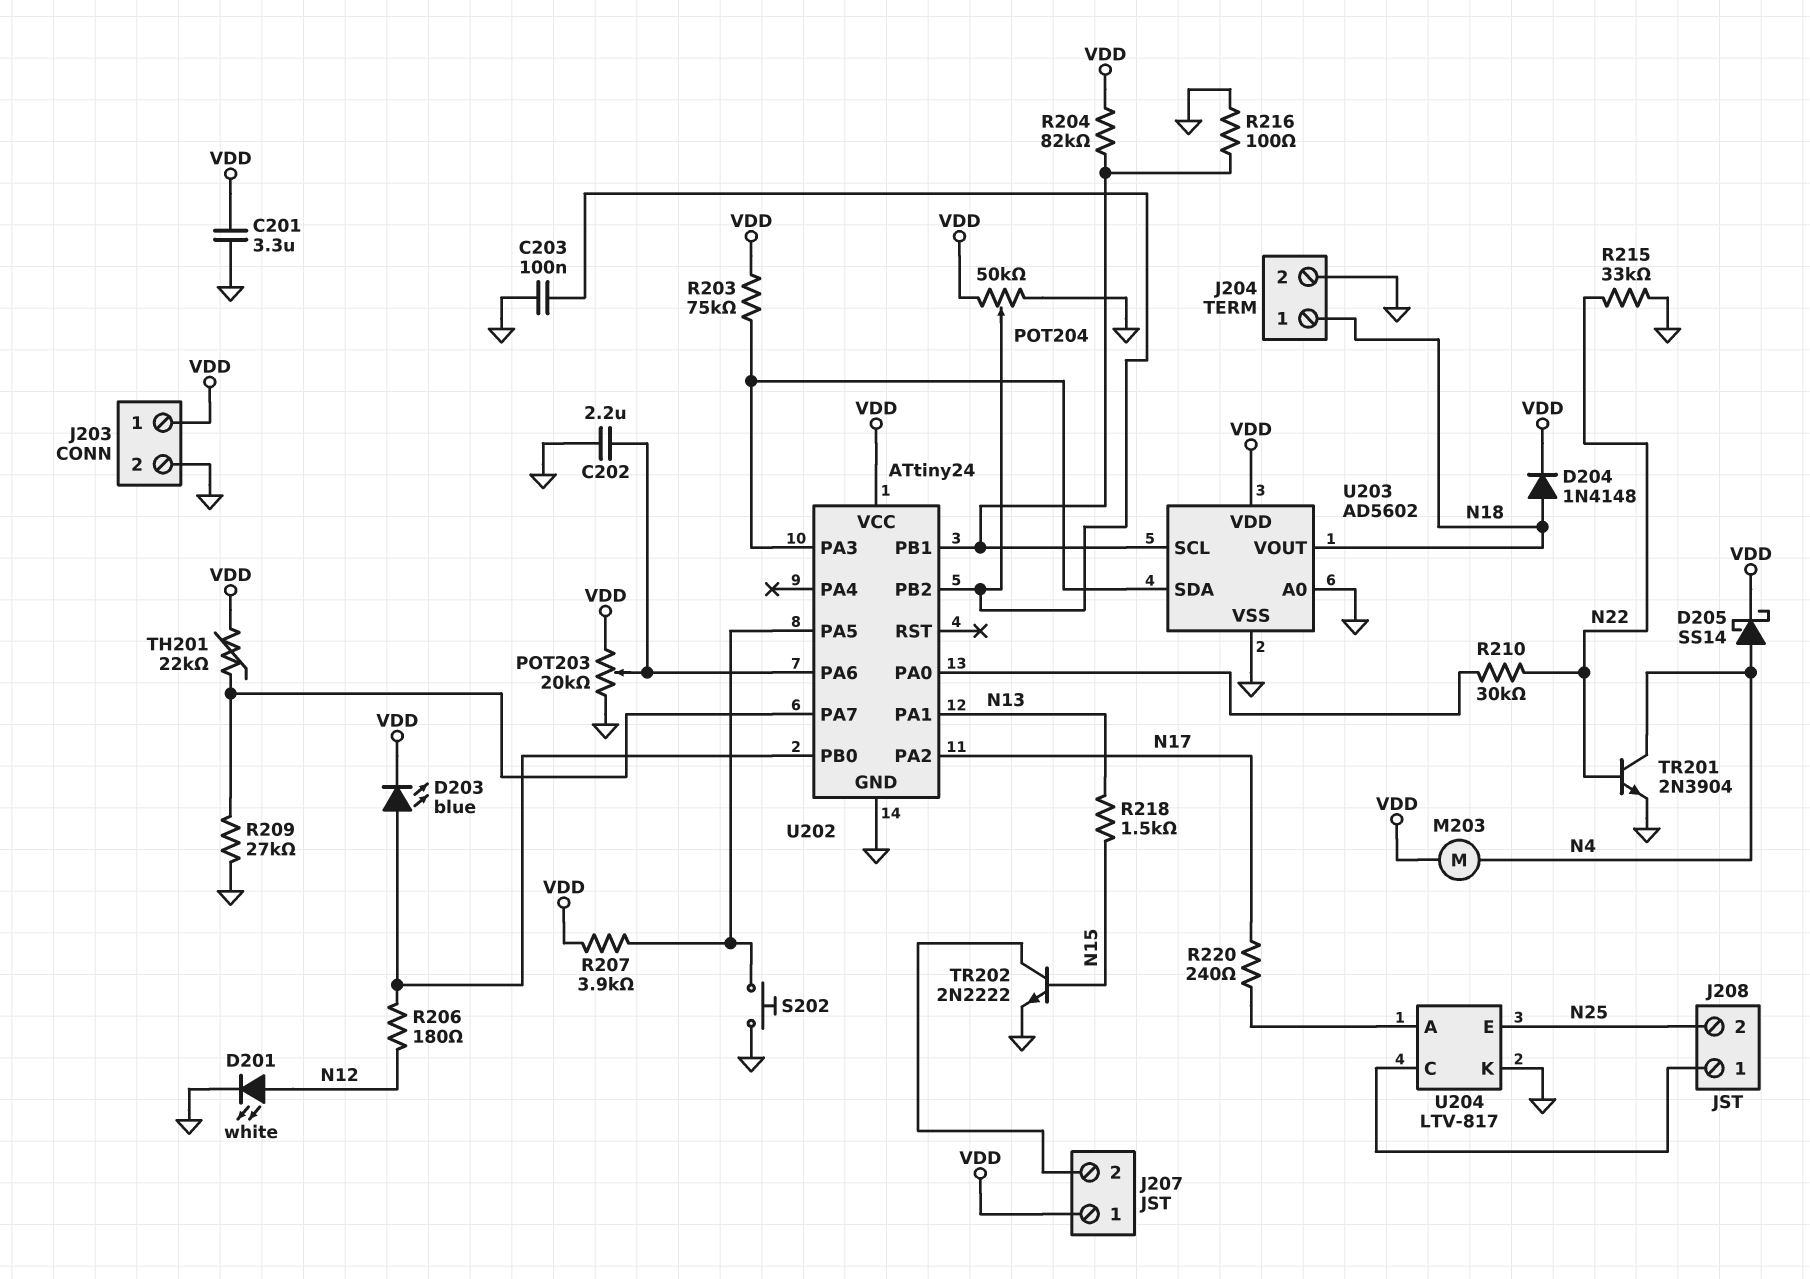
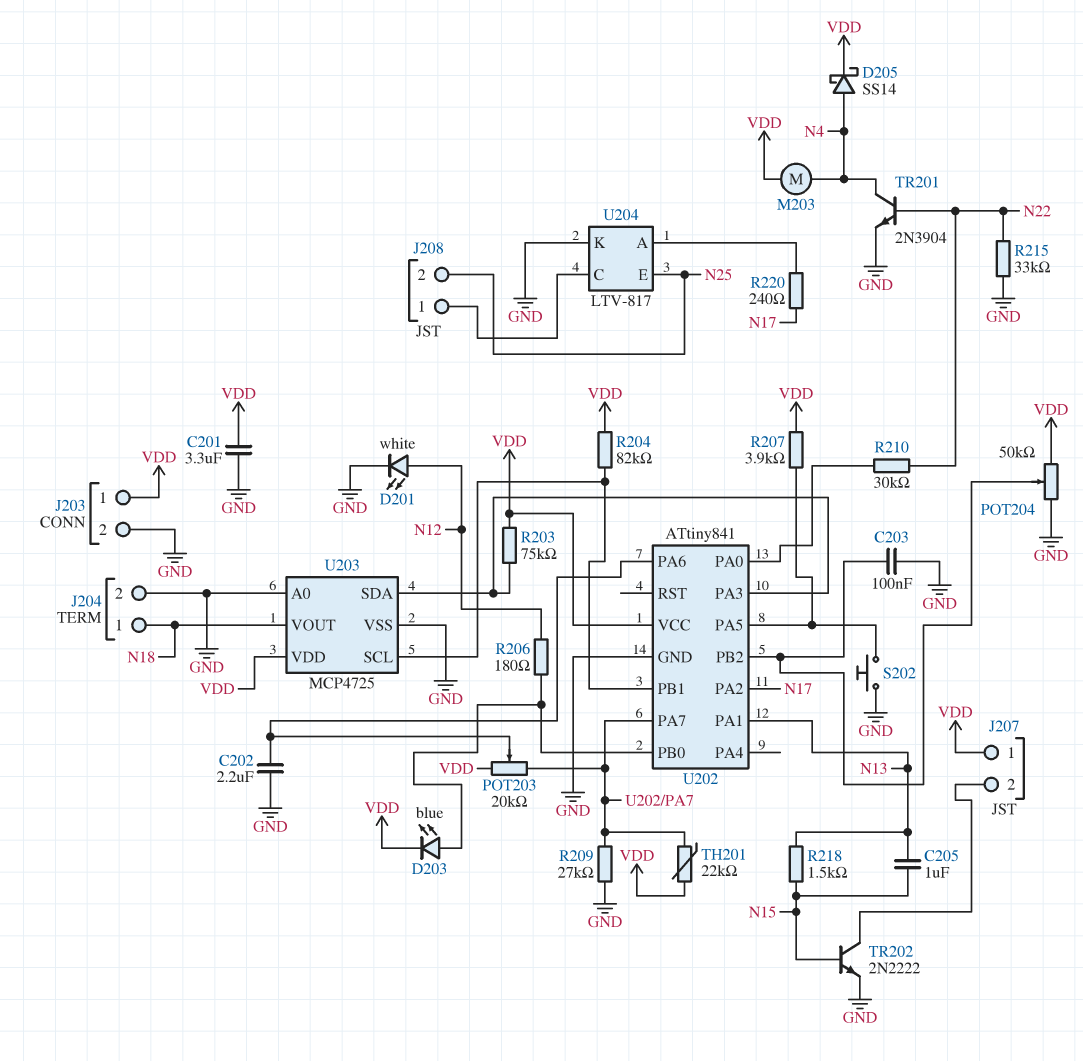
C205: none -> 1uF (N13, N15)
D204: diode 1N4148 (A N18, K VDD) -> none
POT203: 20k (GND, VDD, wiper U202/PA6) -> 20k (U202/PA7, VDD, wiper U202/PA6)
R216: 100 (GND, U202/PB1) -> none
U202: ATtiny24 -> ATtiny841
U203: AD5602 -> MCP4725

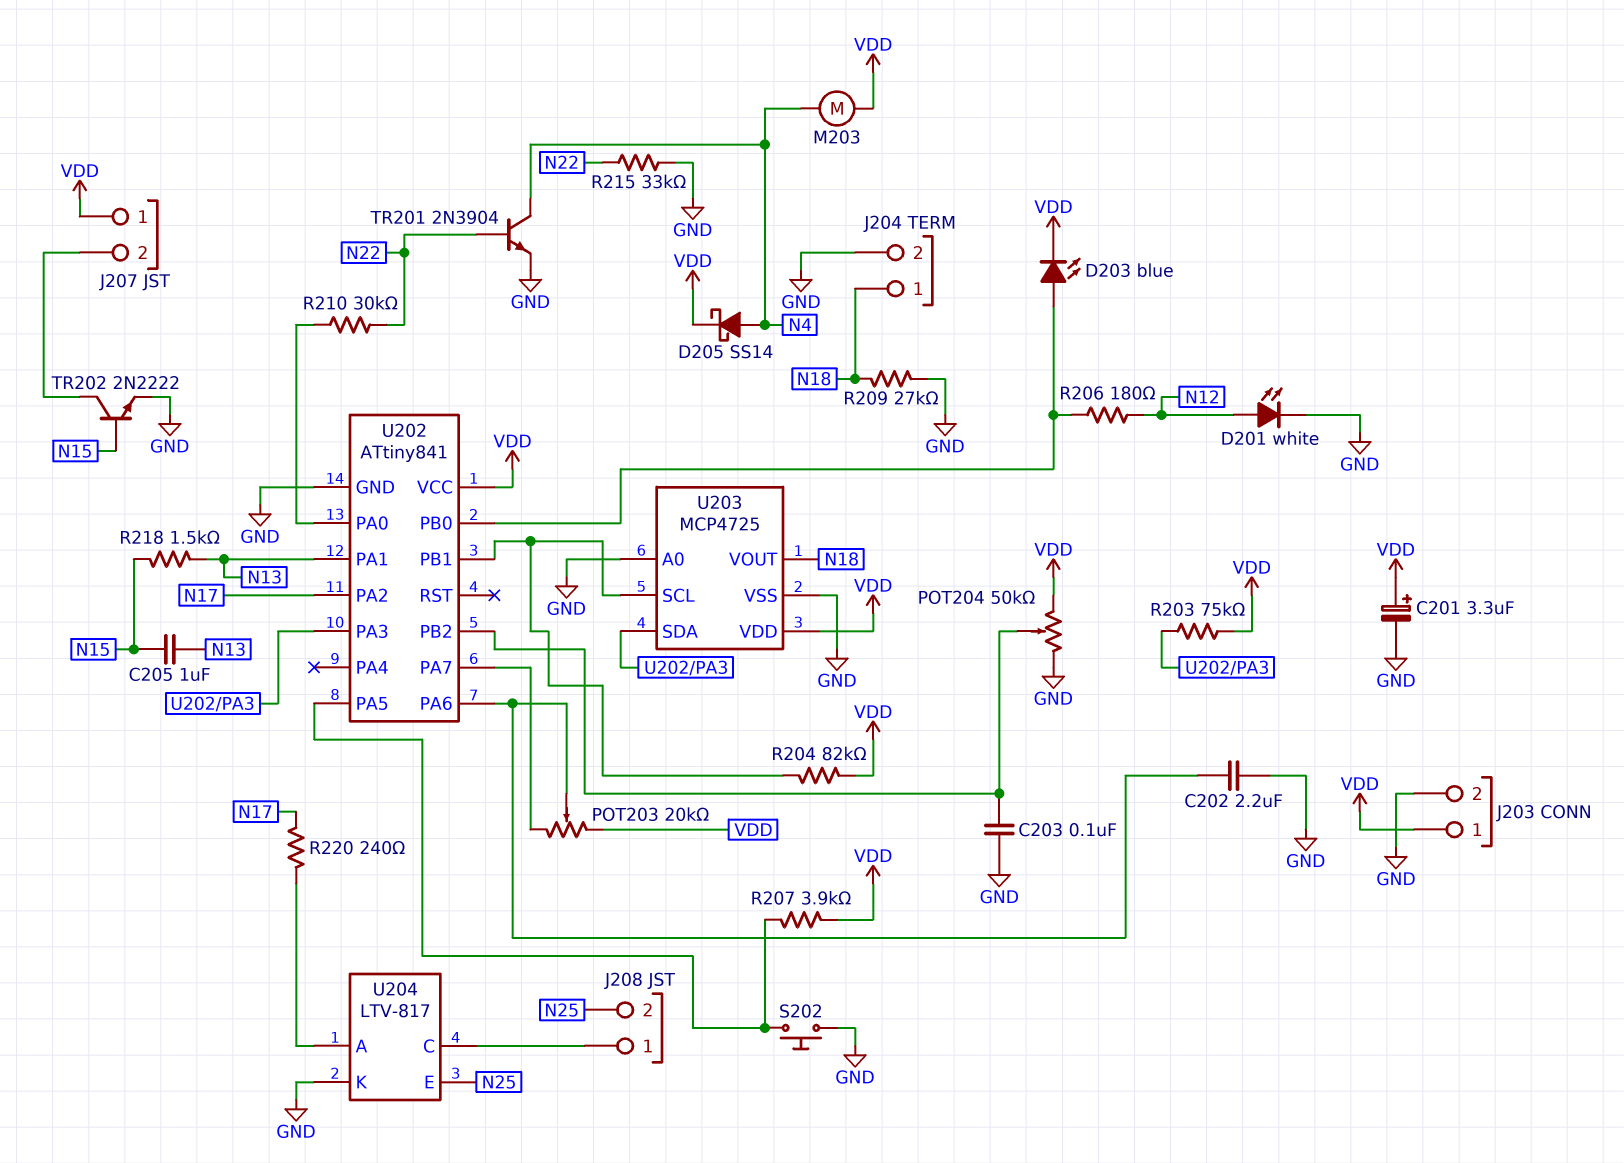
C201: 3.3uF (GND, VDD) -> 3.3uF (plus VDD, minus GND)
R209: 27k (GND, U202/PA7) -> 27k (GND, N18)
TH201: 22k (U202/PA7, VDD) -> none

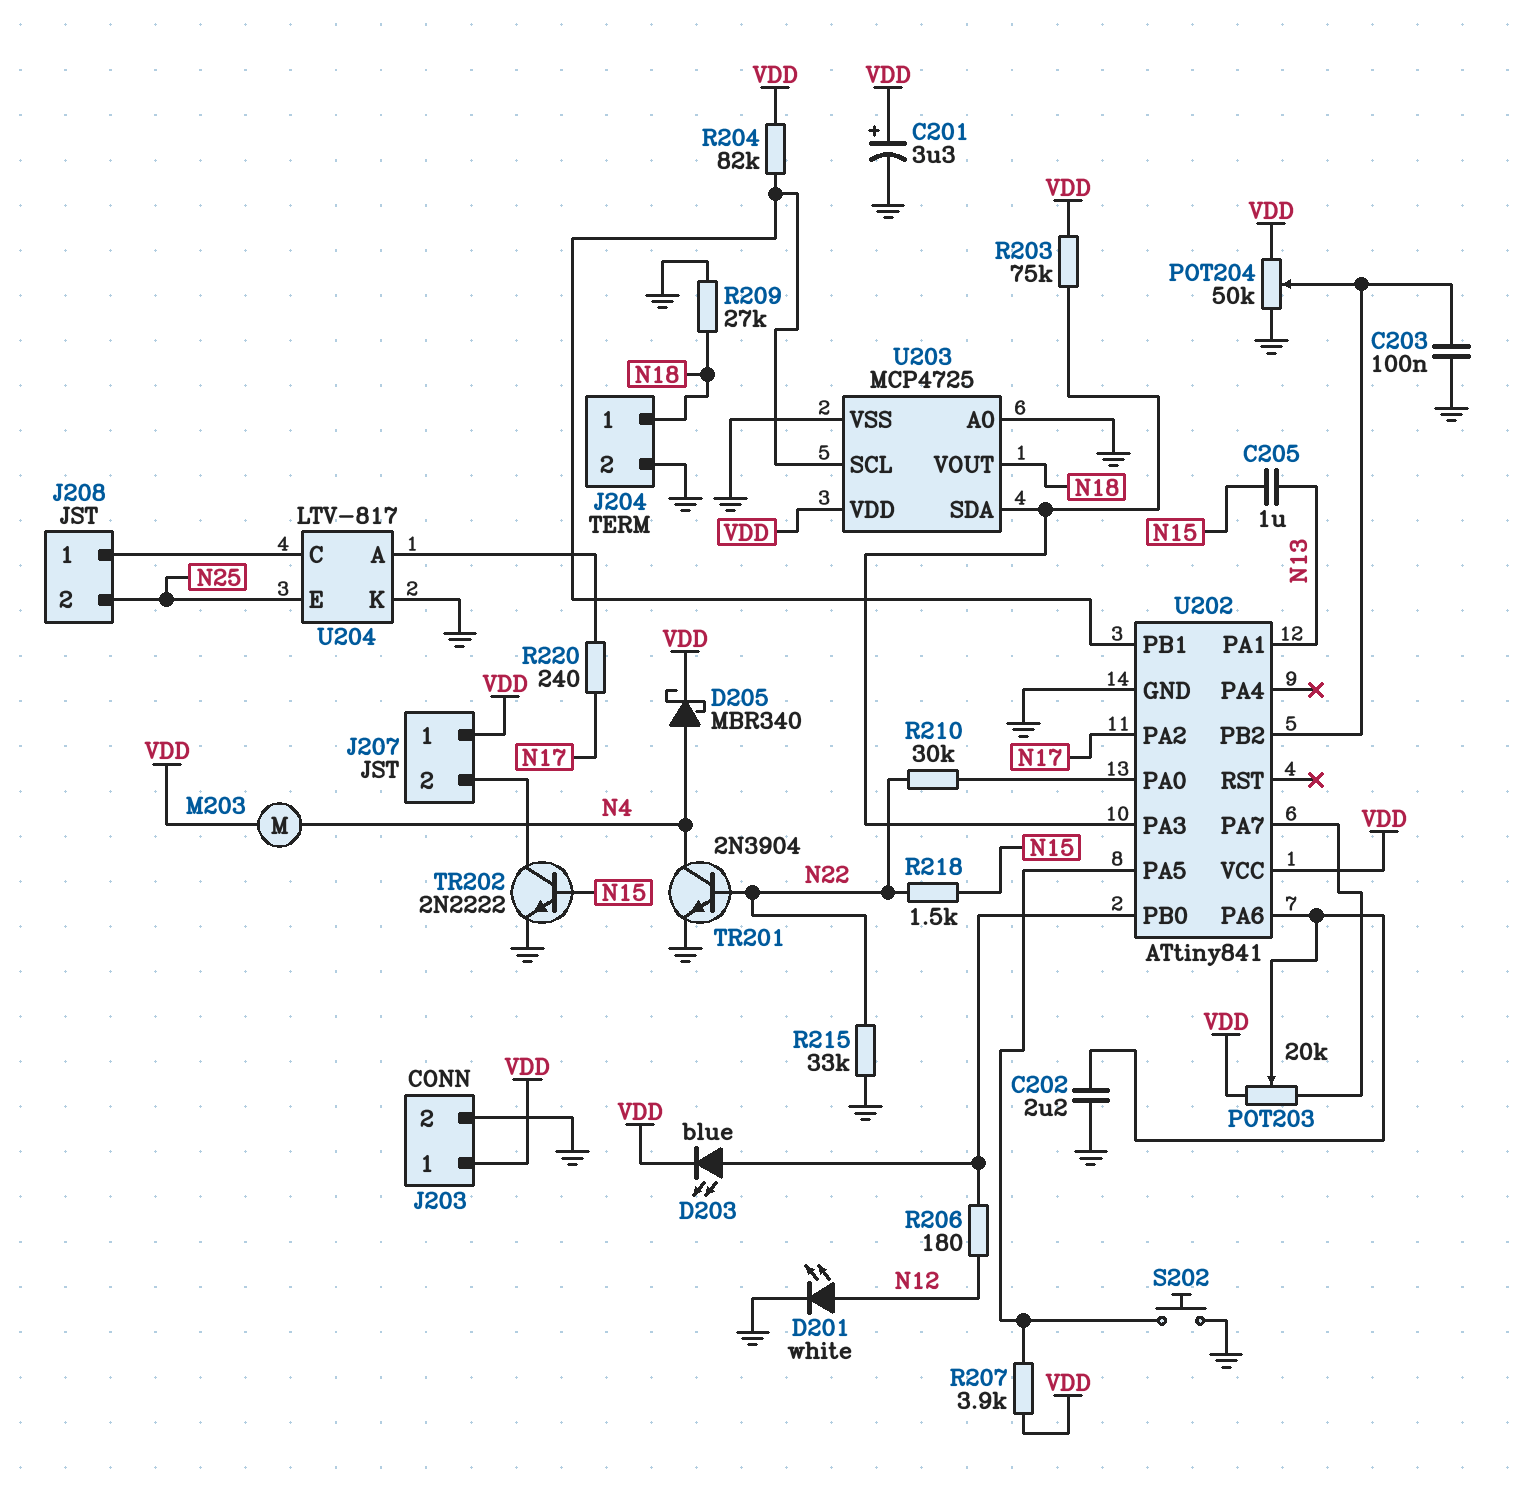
D205: schottky SS14 (A N4, K VDD) -> schottky MBR340 (A N4, K VDD)
R218: 1.5k (N13, N15) -> 1.5k (N15, N22)

